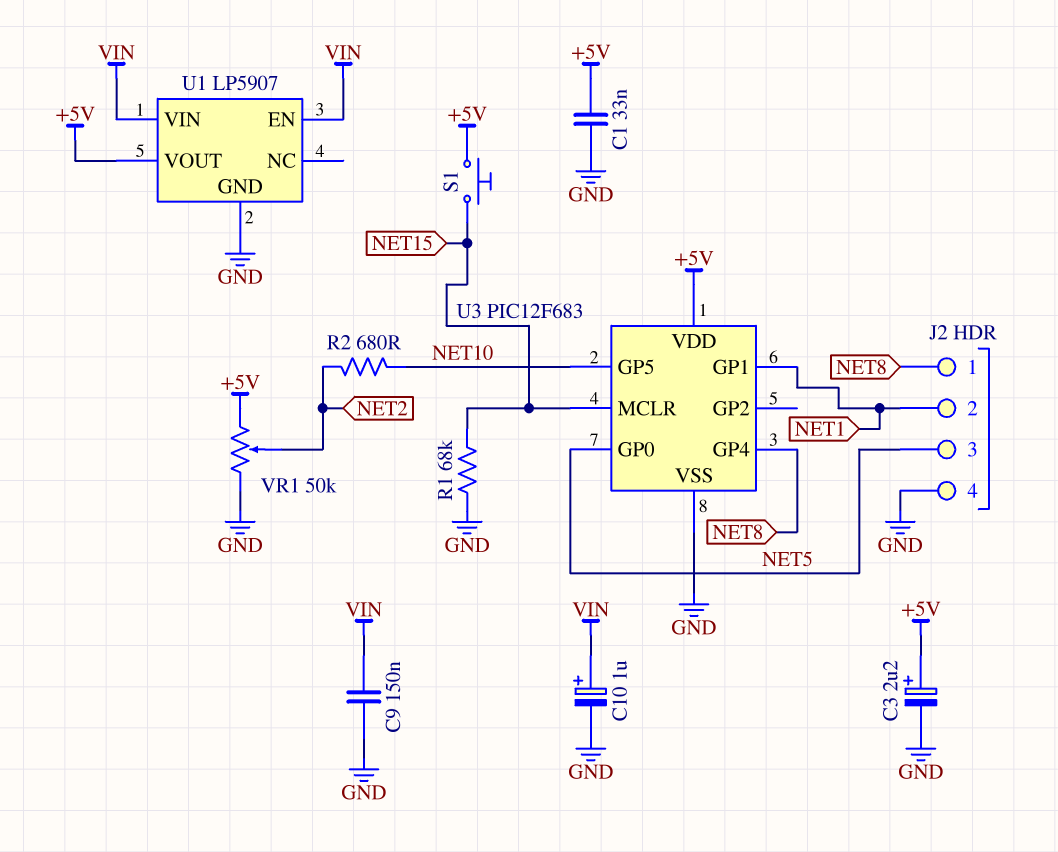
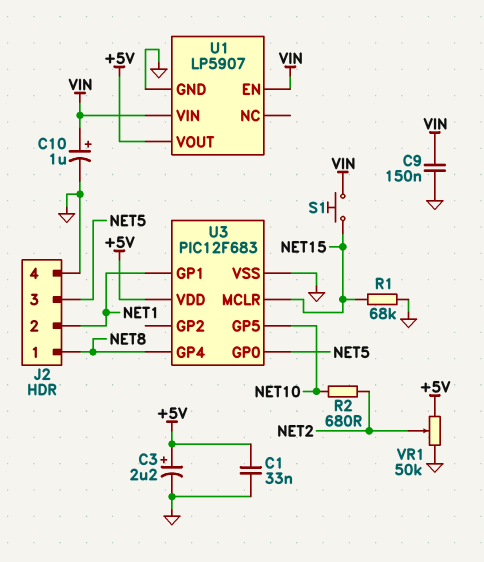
S1: button (+5V, NET15) -> button (NET15, VIN)

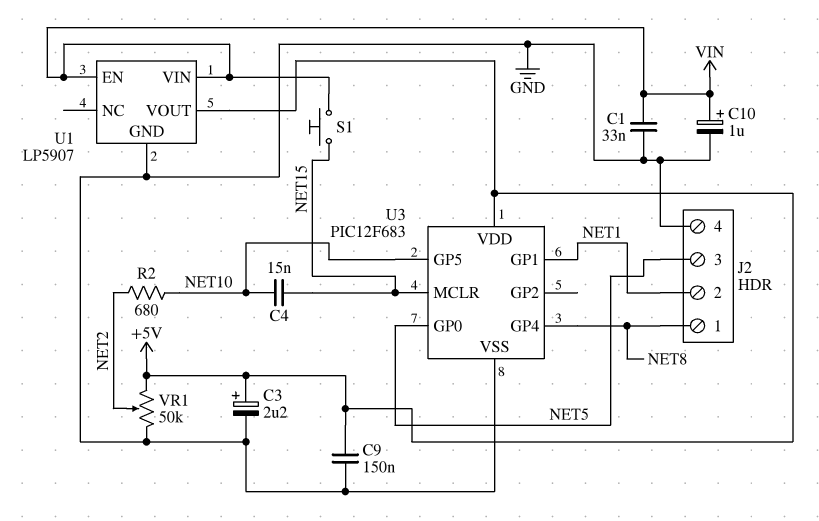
C1: 33nF (+5V, GND) -> 33nF (GND, VIN)
C4: none -> 15nF (NET10, NET15)
C9: 150nF (GND, VIN) -> 150nF (+5V, GND)
R1: 68k (GND, NET15) -> none

